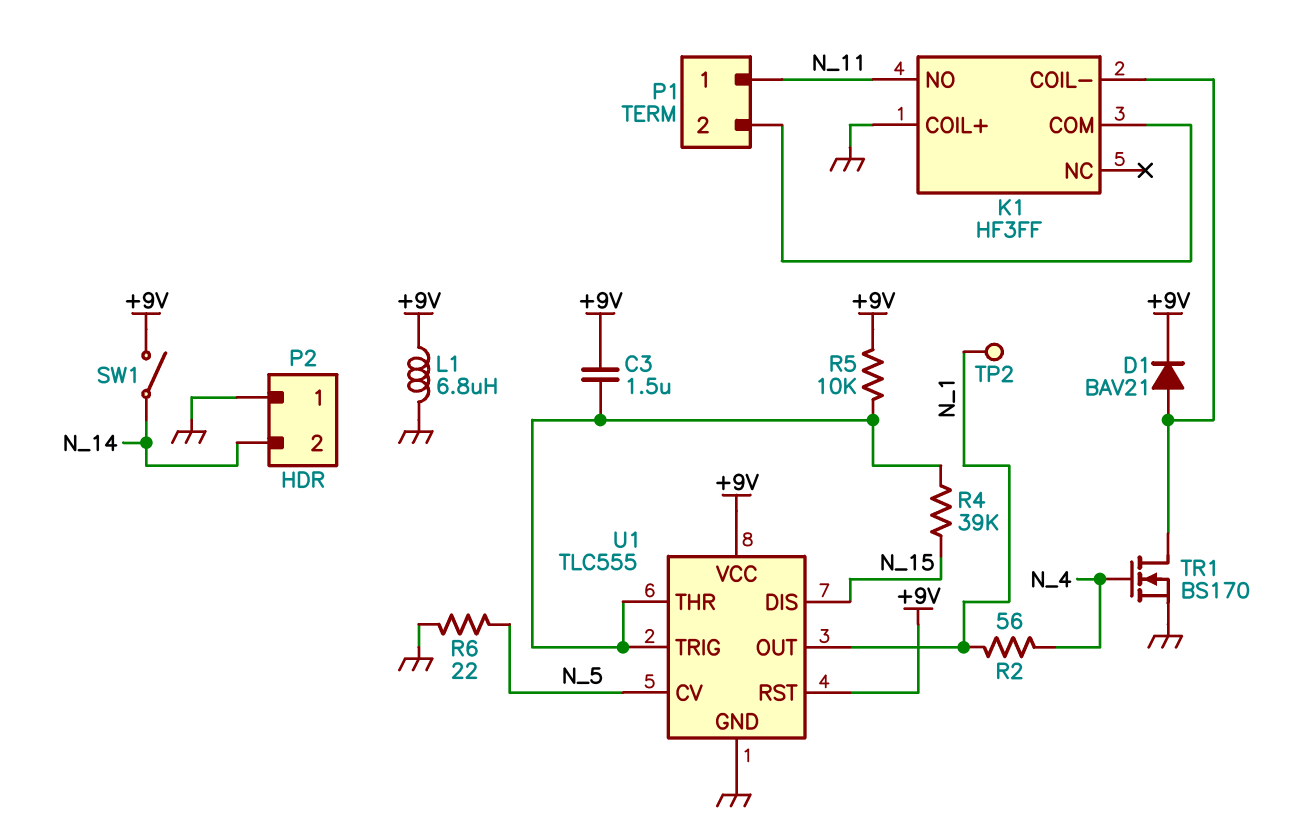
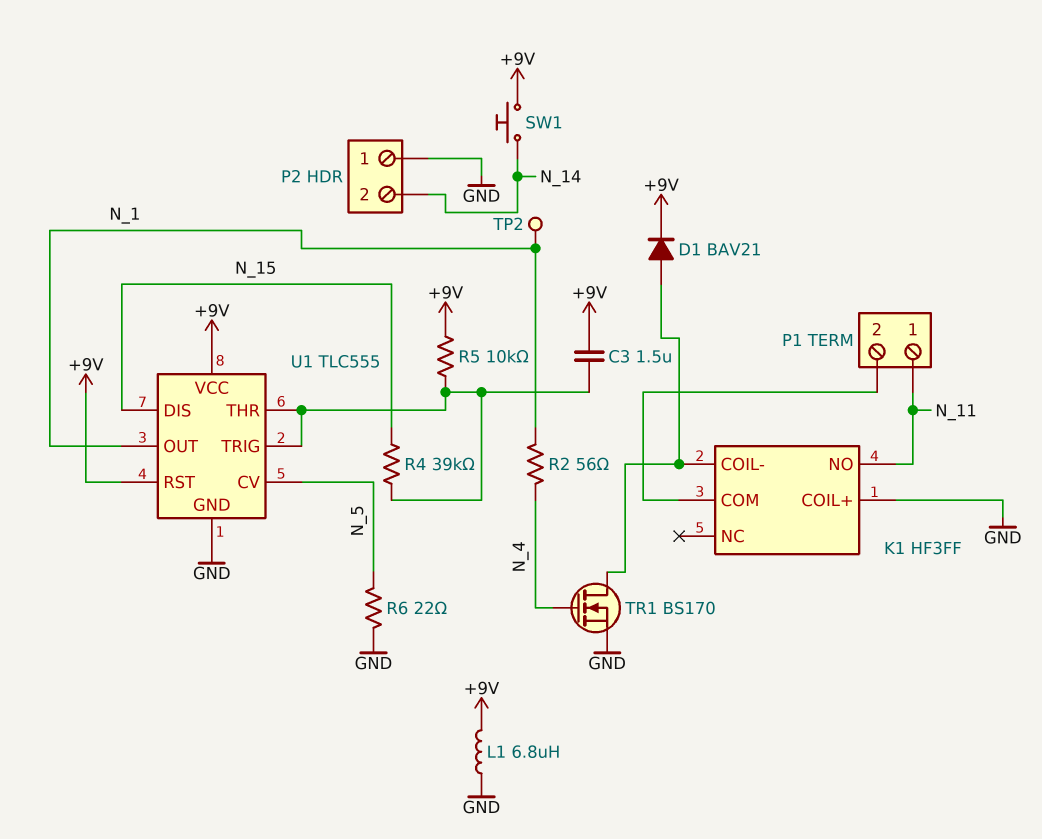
SW1: switch (+9V, N_14) -> button (+9V, N_14)

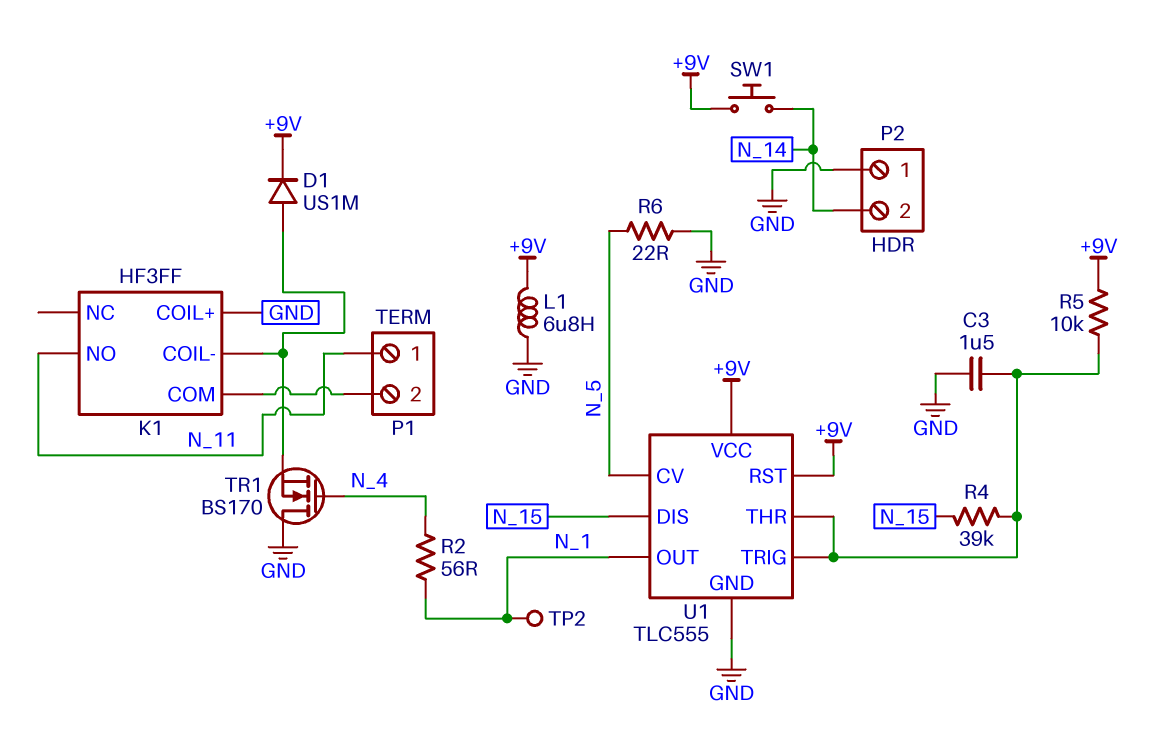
C3: 1.5uF (+9V, U1/THR) -> 1.5uF (GND, U1/THR)
D1: diode BAV21 (A K1/COIL-, K +9V) -> diode US1M (A K1/COIL-, K +9V)
TR1: NMOS BS170 (G N_4, D K1/COIL-, S GND) -> NMOS BS170 (G N_4, D GND, S K1/COIL-)

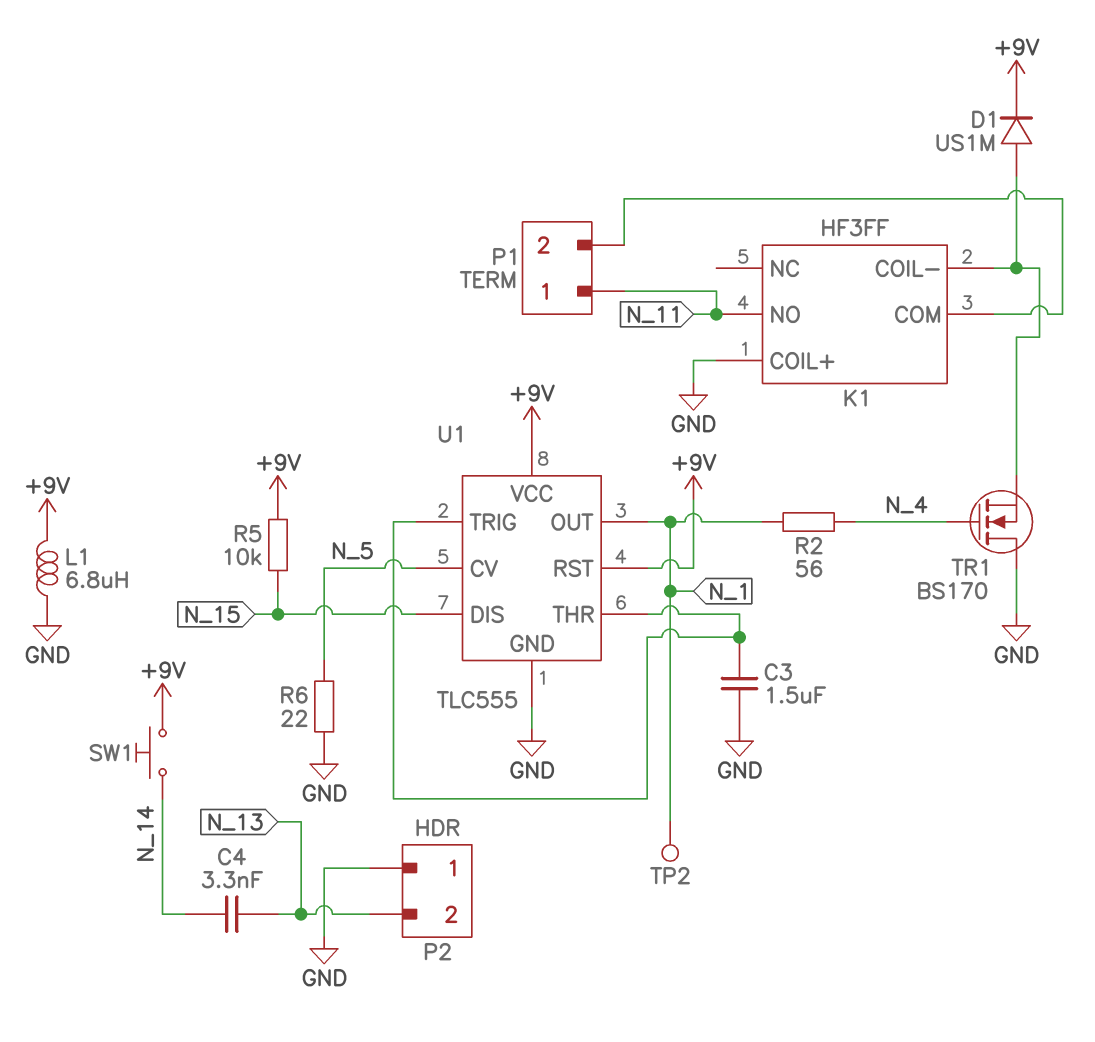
C4: none -> 3.3nF (N_13, N_14)
P2 pin 2: N_14 -> N_13
R4: 39k (N_15, U1/THR) -> none
R5: 10k (+9V, U1/THR) -> 10k (+9V, N_15)

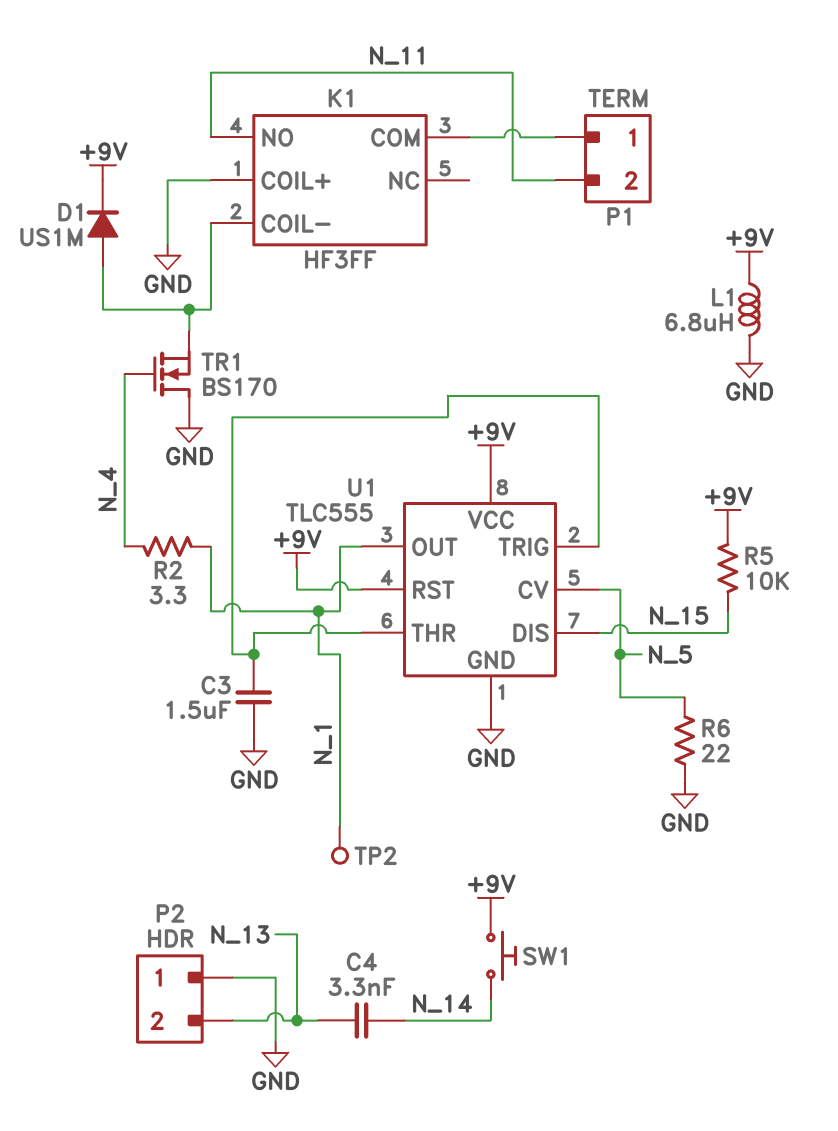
P1 pin 1: N_11 -> K1/COM
P1 pin 2: K1/COM -> N_11
R2: 56 (N_1, N_4) -> 3.3 (N_1, N_4)

